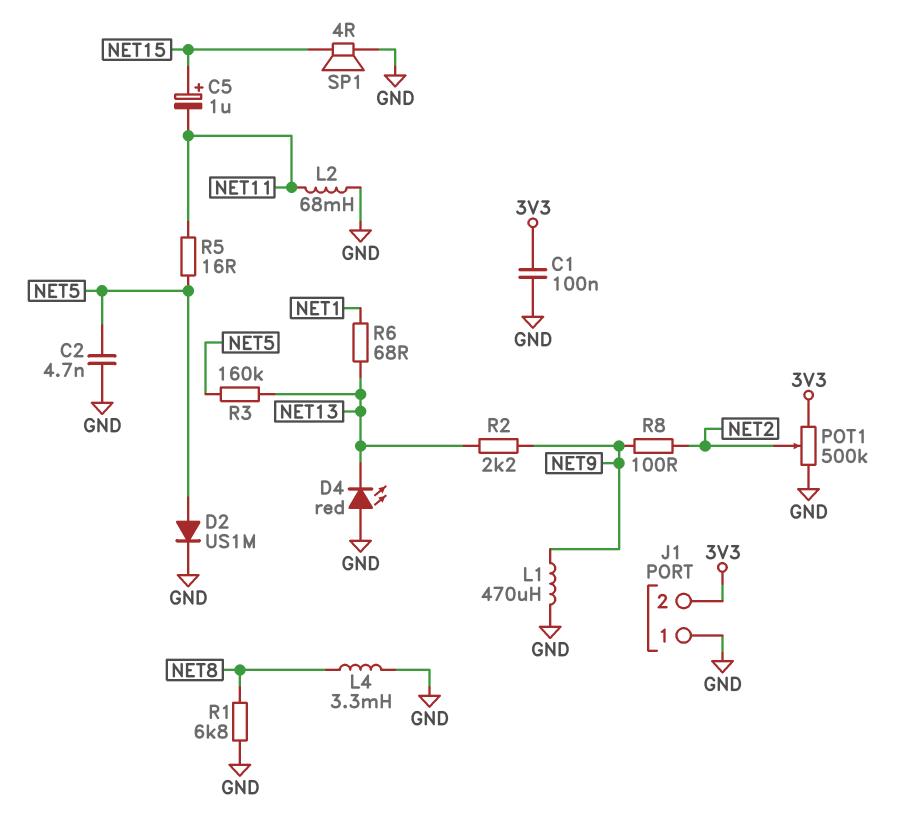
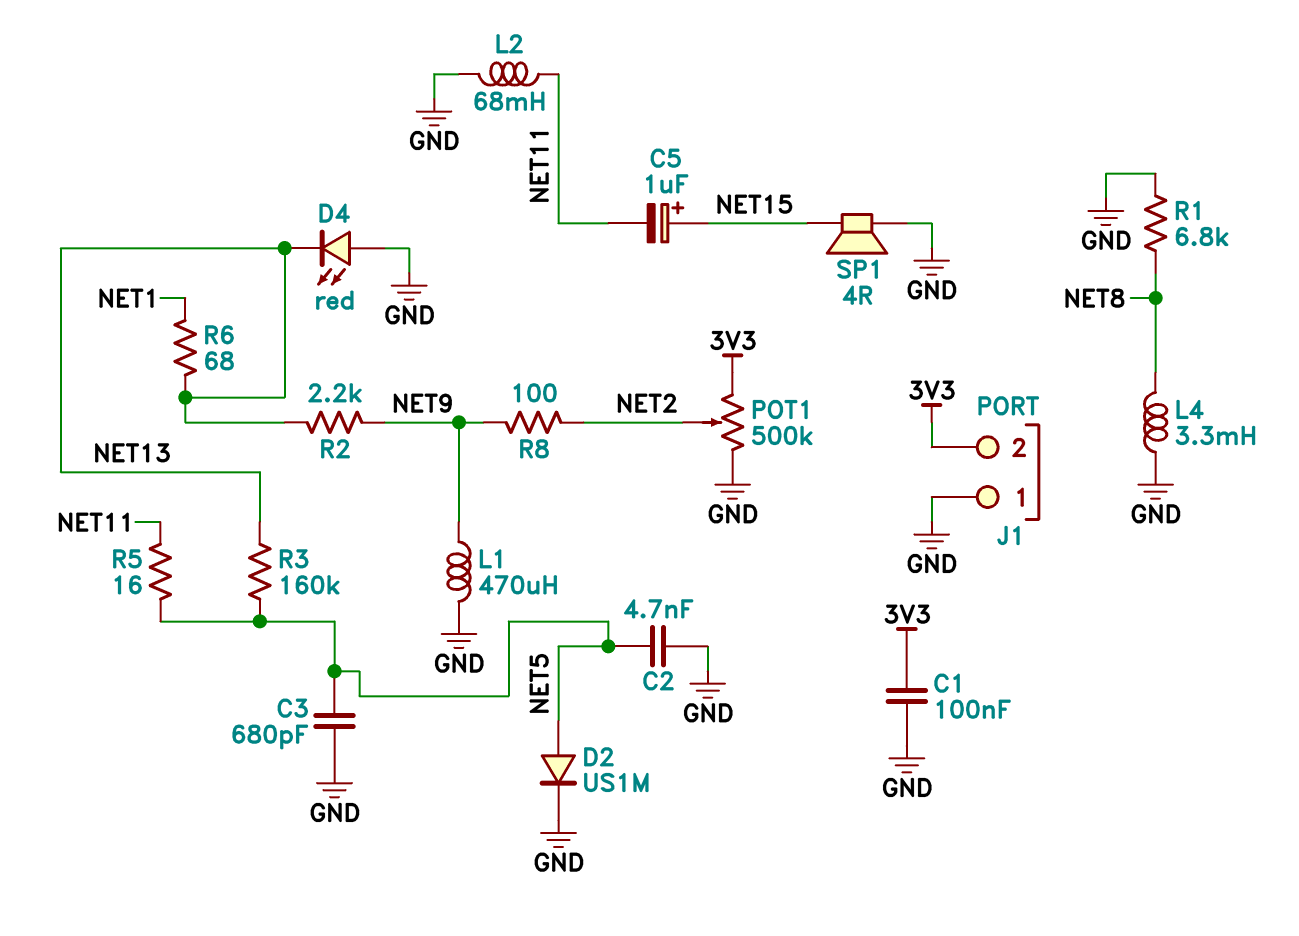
C3: none -> 680pF (GND, NET5)

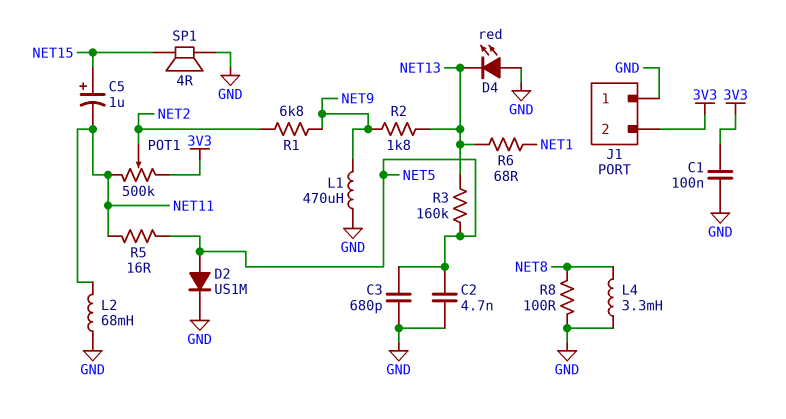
POT1: 500k (3V3, GND, wiper NET2) -> 500k (3V3, NET11, wiper NET2)
R1: 6.8k (GND, NET8) -> 6.8k (NET2, NET9)
R2: 2.2k (NET9, NET13) -> 1.8k (NET9, NET13)
R8: 100 (NET2, NET9) -> 100 (GND, NET8)

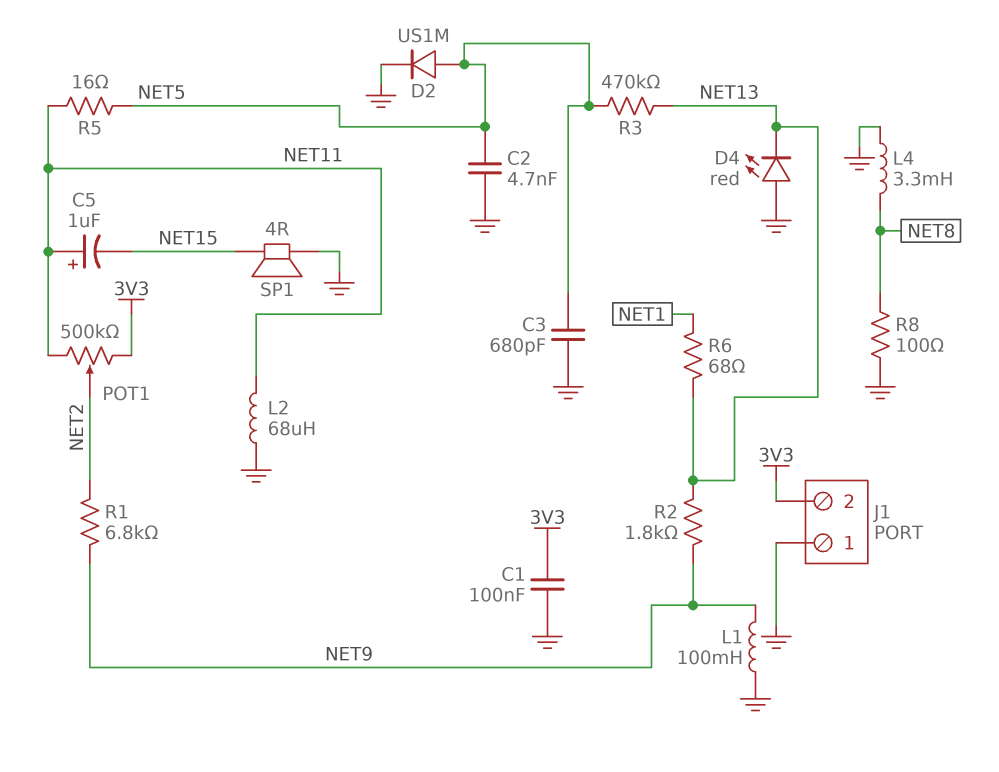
C5: 1uF (plus NET15, minus NET11) -> 1uF (plus NET11, minus NET15)
L1: 470uH (GND, NET9) -> 100mH (GND, NET9)
L2: 68mH (GND, NET11) -> 68uH (GND, NET11)
R3: 160k (NET5, NET13) -> 470k (NET5, NET13)

